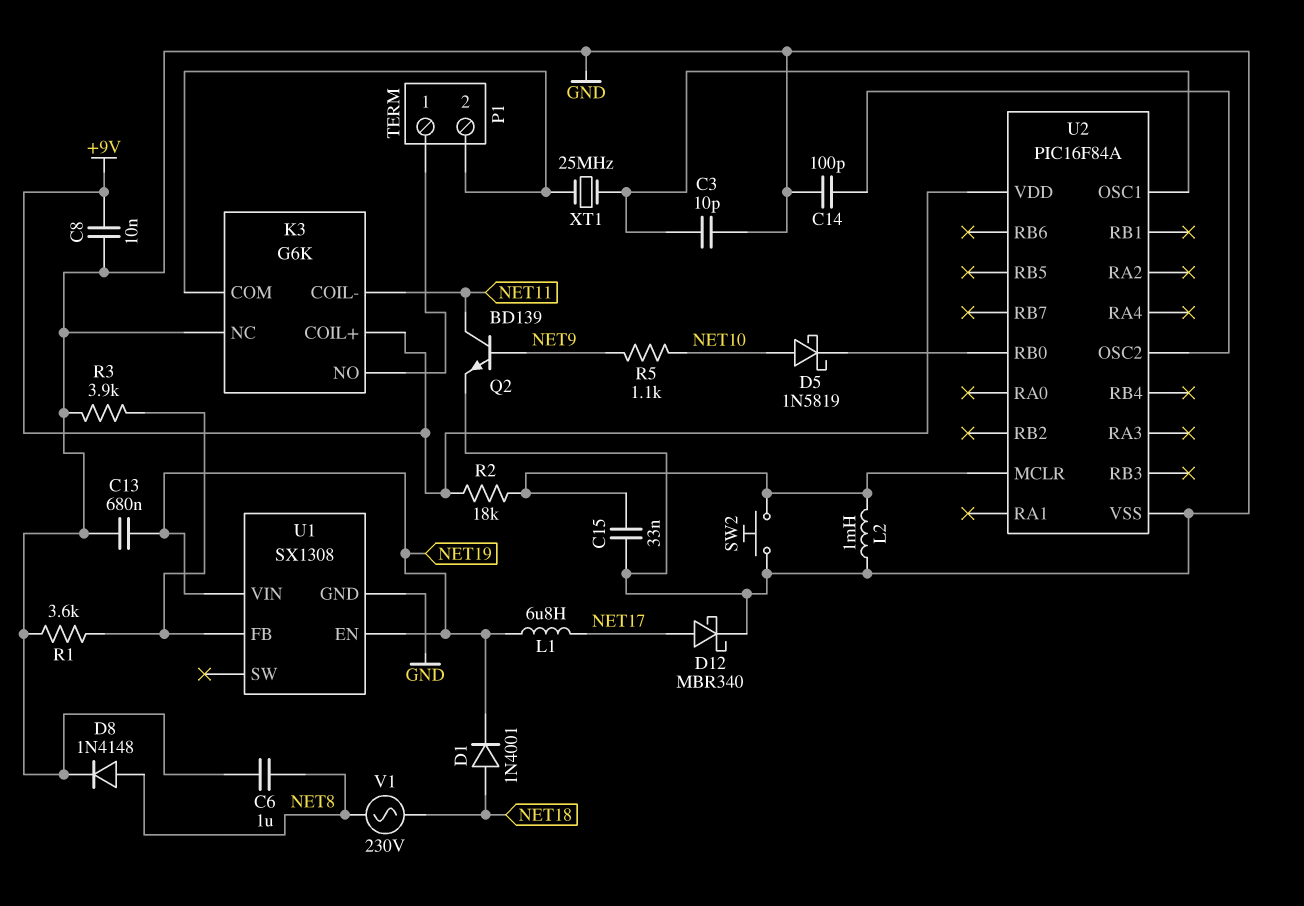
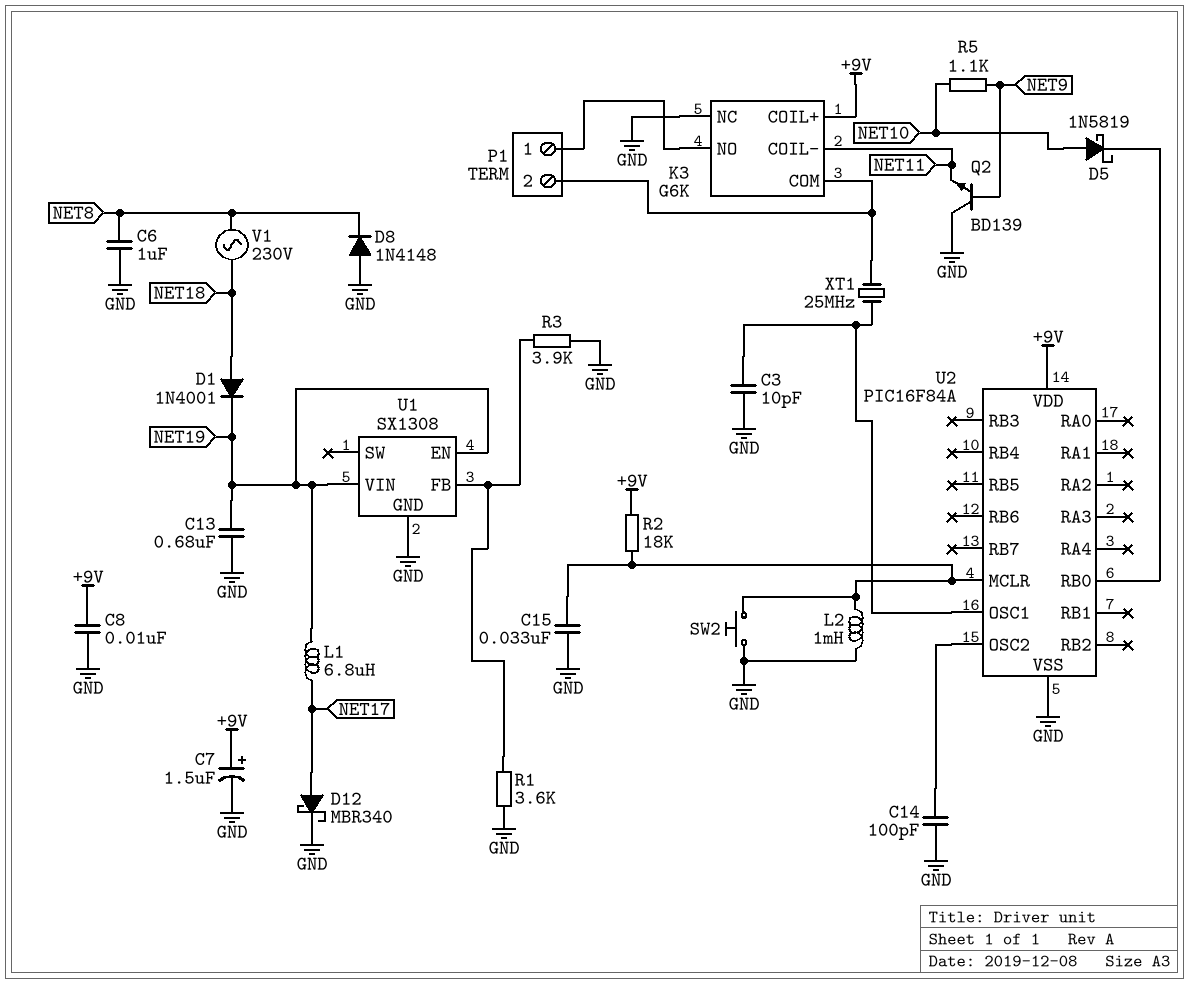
C7: none -> 1.5uF (plus +9V, minus GND)
D8: diode 1N4148 (A NET8, K GND) -> diode 1N4148 (A GND, K NET8)
Q2: NPN BD139 (B NET9, C NET11, E GND) -> NPN BD139 (B NET9, C GND, E NET11)

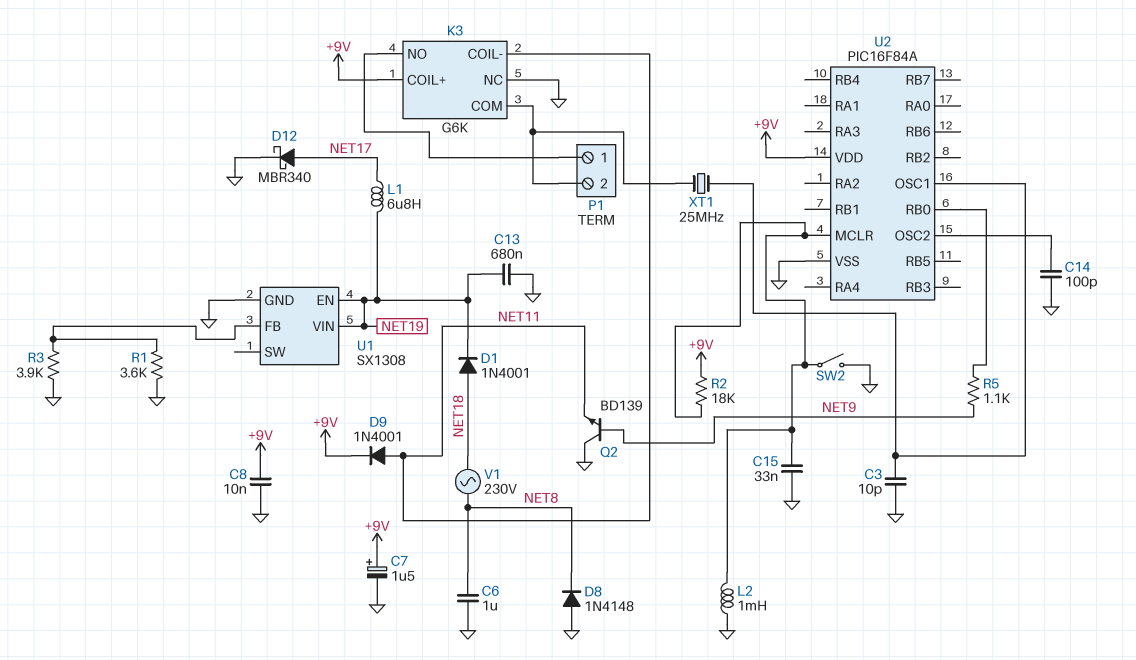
D5: schottky 1N5819 (A NET10, K U2/RB0) -> none
D9: none -> diode 1N4001 (A NET11, K +9V)
R5: 1.1k (NET9, NET10) -> 1.1k (NET9, U2/RB0)
SW2: button (GND, U2/MCLR) -> switch (GND, U2/MCLR)

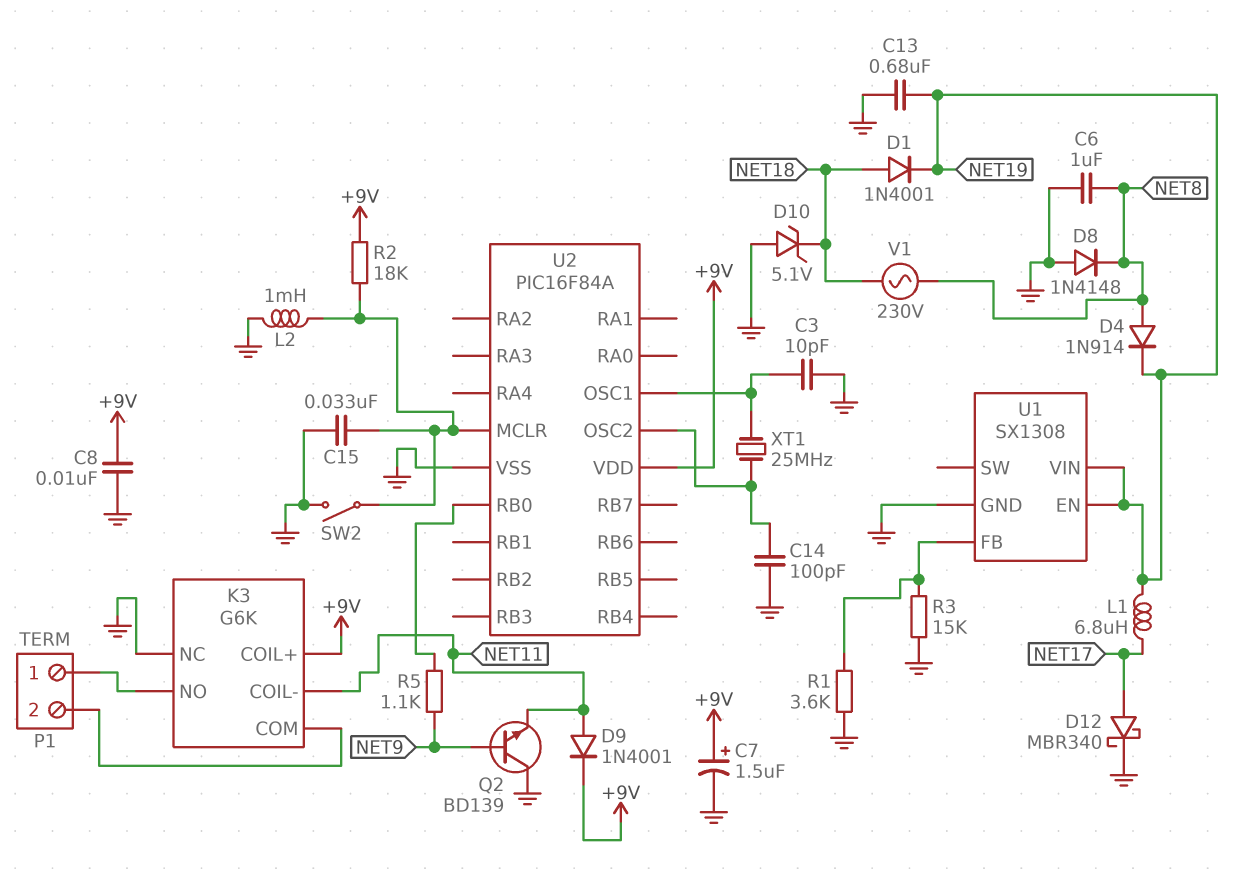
D4: none -> diode 1N914 (A NET8, K NET19)
D10: none -> zener 5.1V (A GND, K NET18)
R3: 3.9k (GND, U1/FB) -> 15k (GND, U1/FB)
XT1: 25MHz (K3/COM, U2/OSC1) -> 25MHz (U2/OSC1, U2/OSC2)

